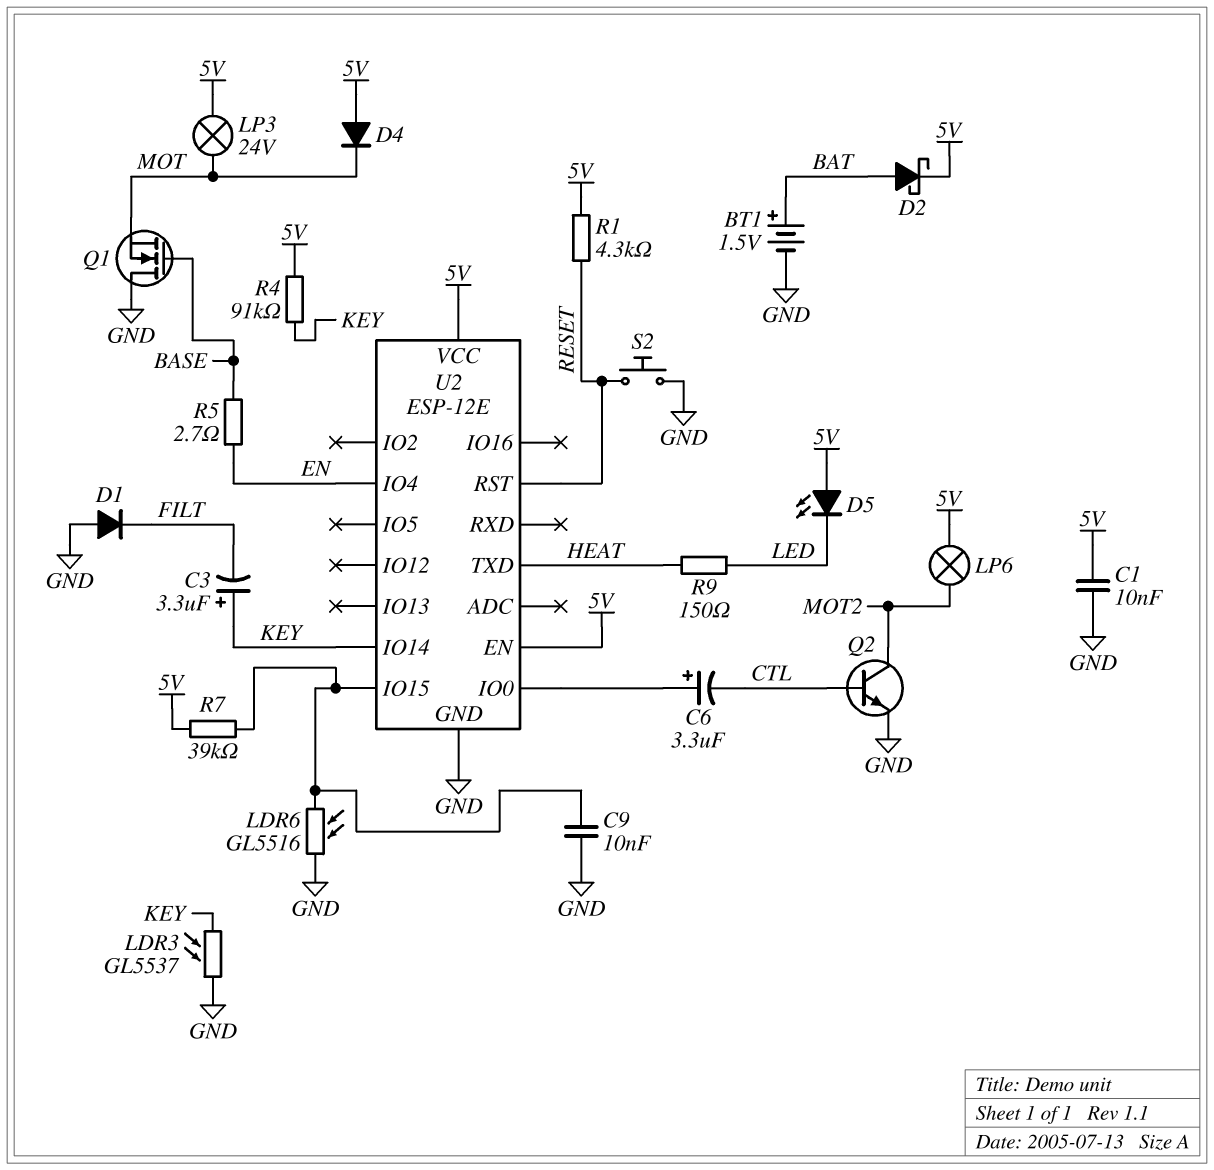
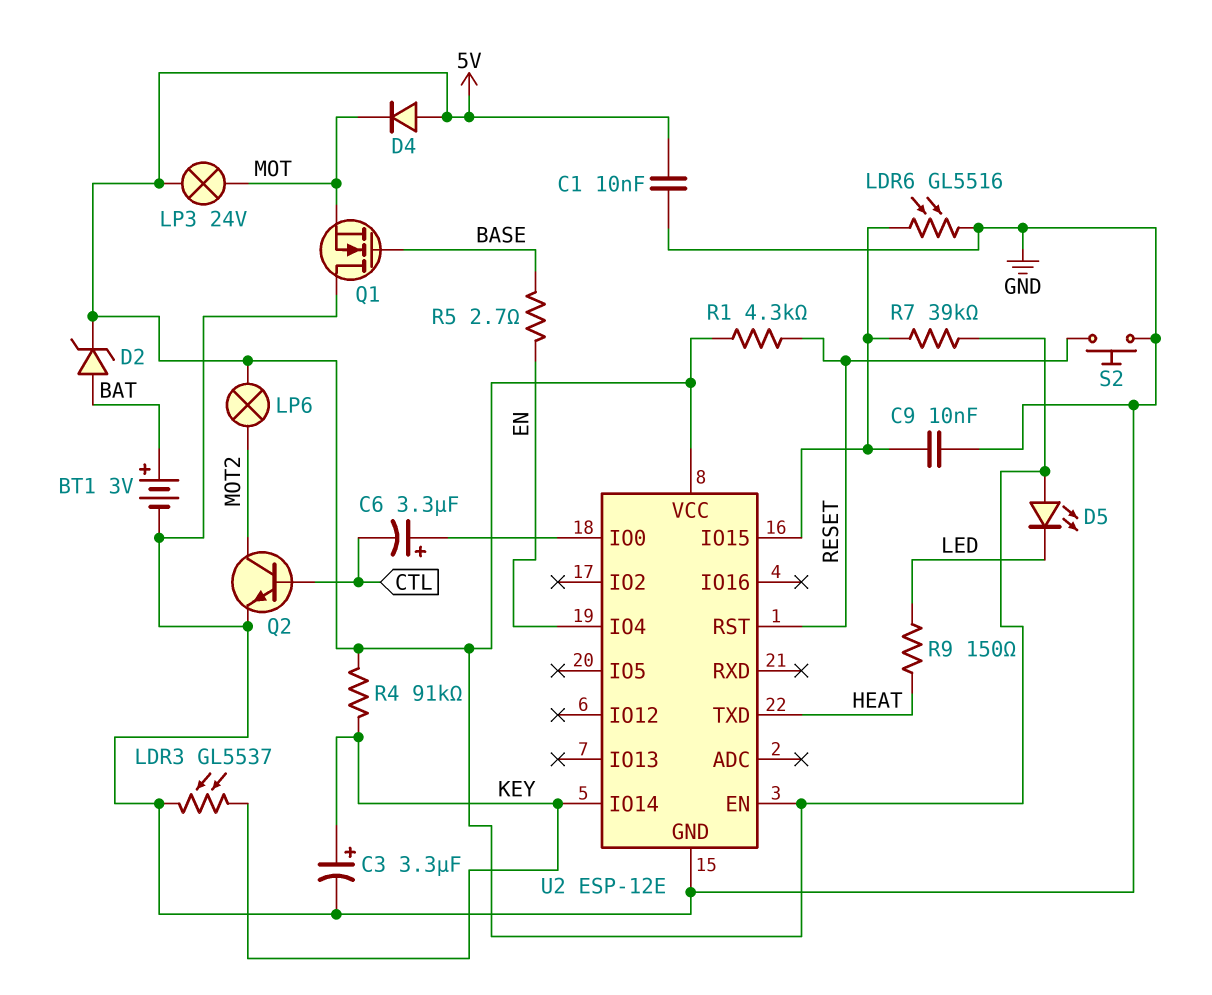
BT1: 1.5V (plus BAT, minus GND) -> 3V (plus BAT, minus GND)
C3: 3.3uF (plus KEY, minus FILT) -> 3.3uF (plus KEY, minus GND)
D1: diode (A GND, K FILT) -> none
D2: schottky (A BAT, K 5V) -> zener (A BAT, K 5V)

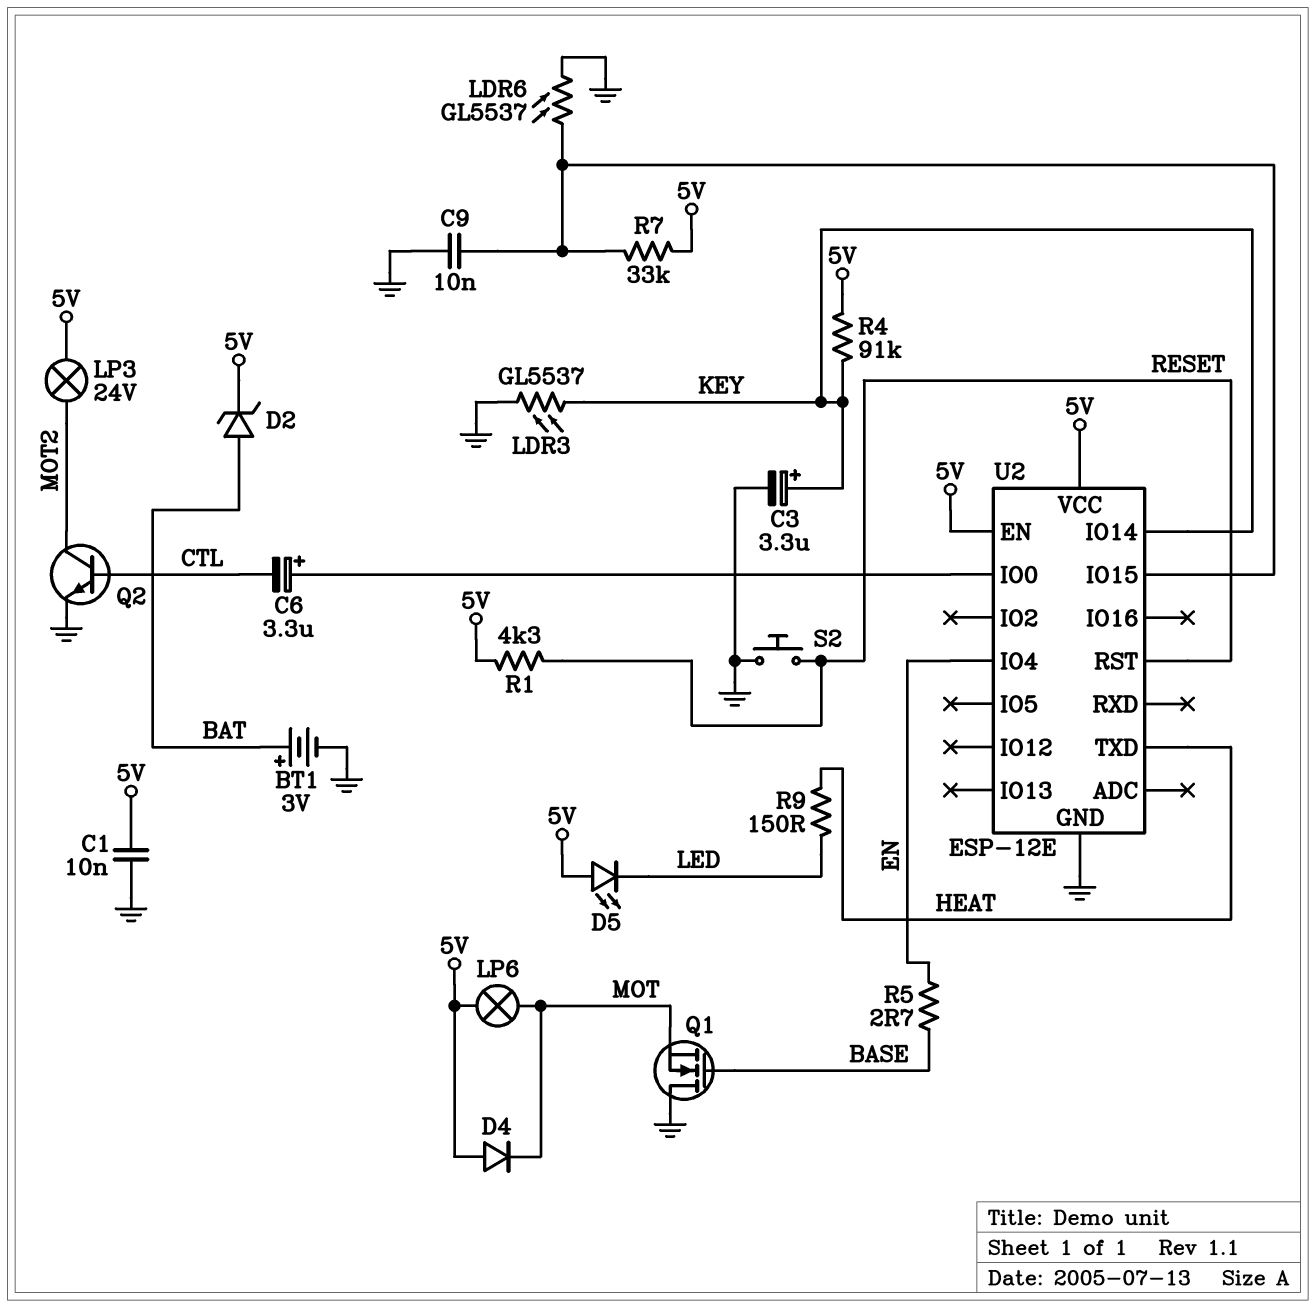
LDR6: GL5516 (GND, U2/IO15) -> GL5537 (GND, U2/IO15)
LP3: lamp 24V (5V, MOT) -> lamp 24V (5V, MOT2)
LP6: lamp (5V, MOT2) -> lamp (5V, MOT)
R7: 39k (5V, U2/IO15) -> 33k (5V, U2/IO15)

